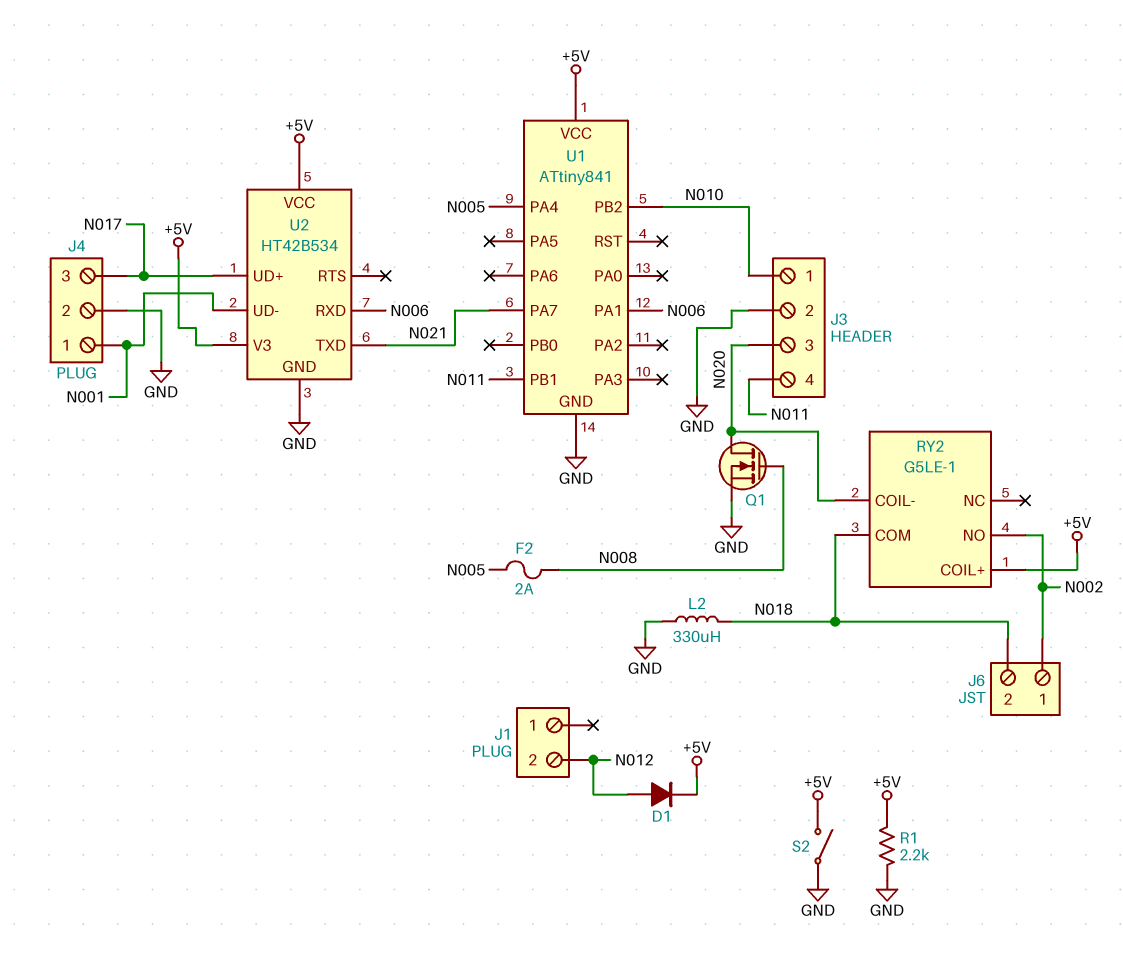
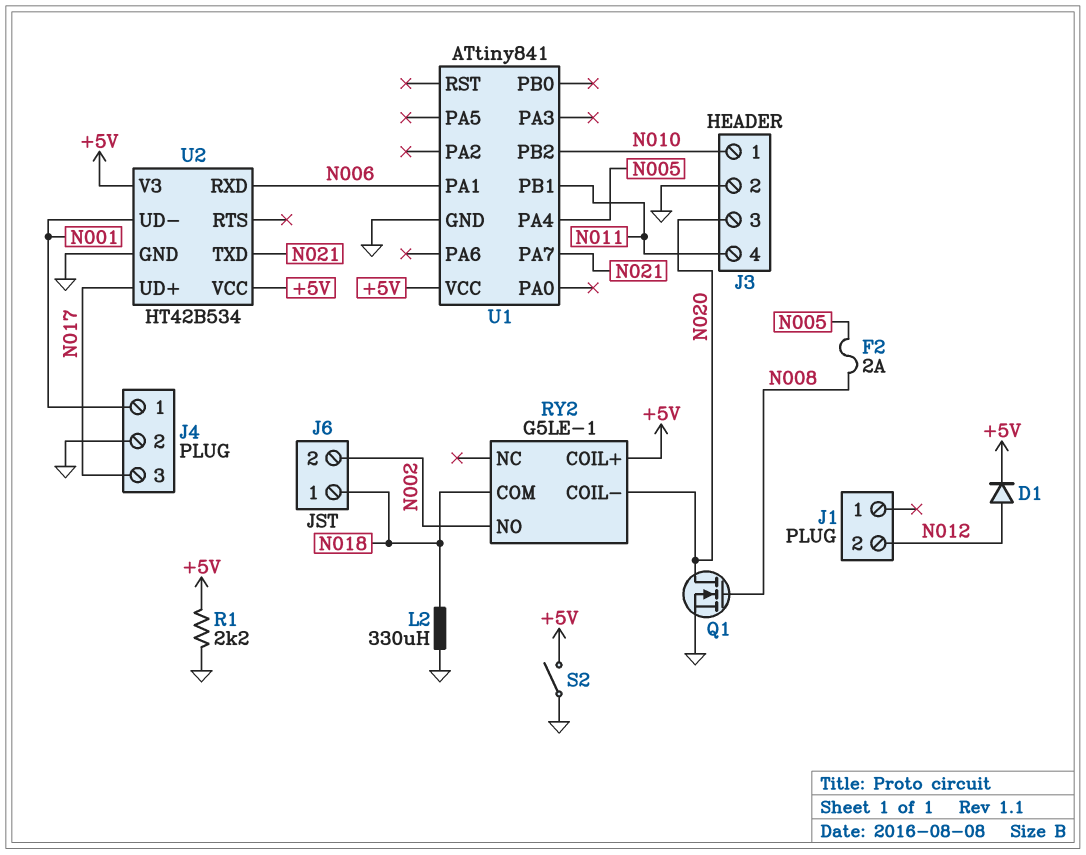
J6 pin 1: N002 -> N018
J6 pin 2: N018 -> N002

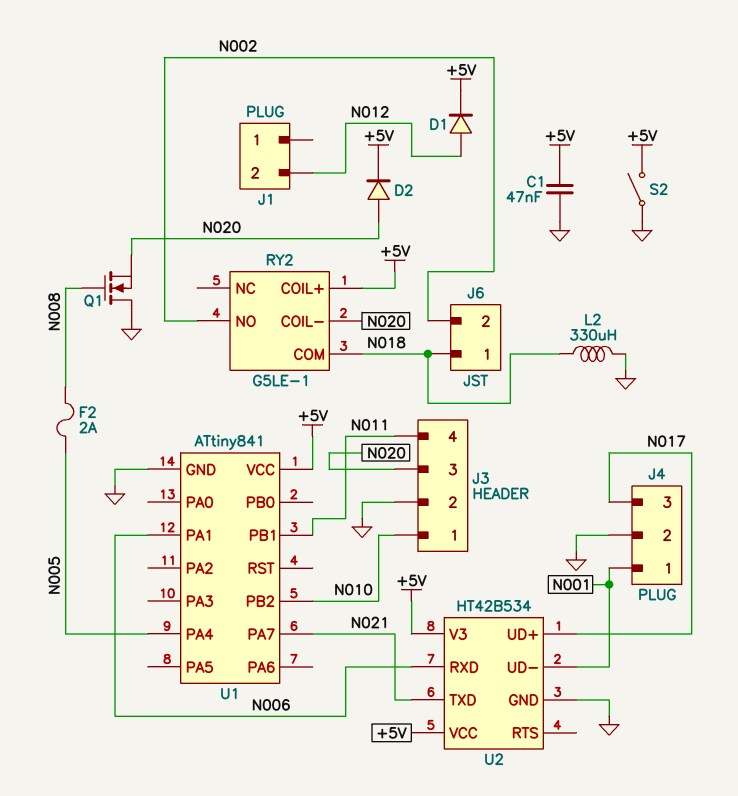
C1: none -> 47nF (+5V, GND)
D2: none -> diode (A N020, K +5V)
Q1: NMOS (G N008, D N020, S GND) -> NMOS (G N008, D GND, S N020)
R1: 2.2k (+5V, GND) -> none

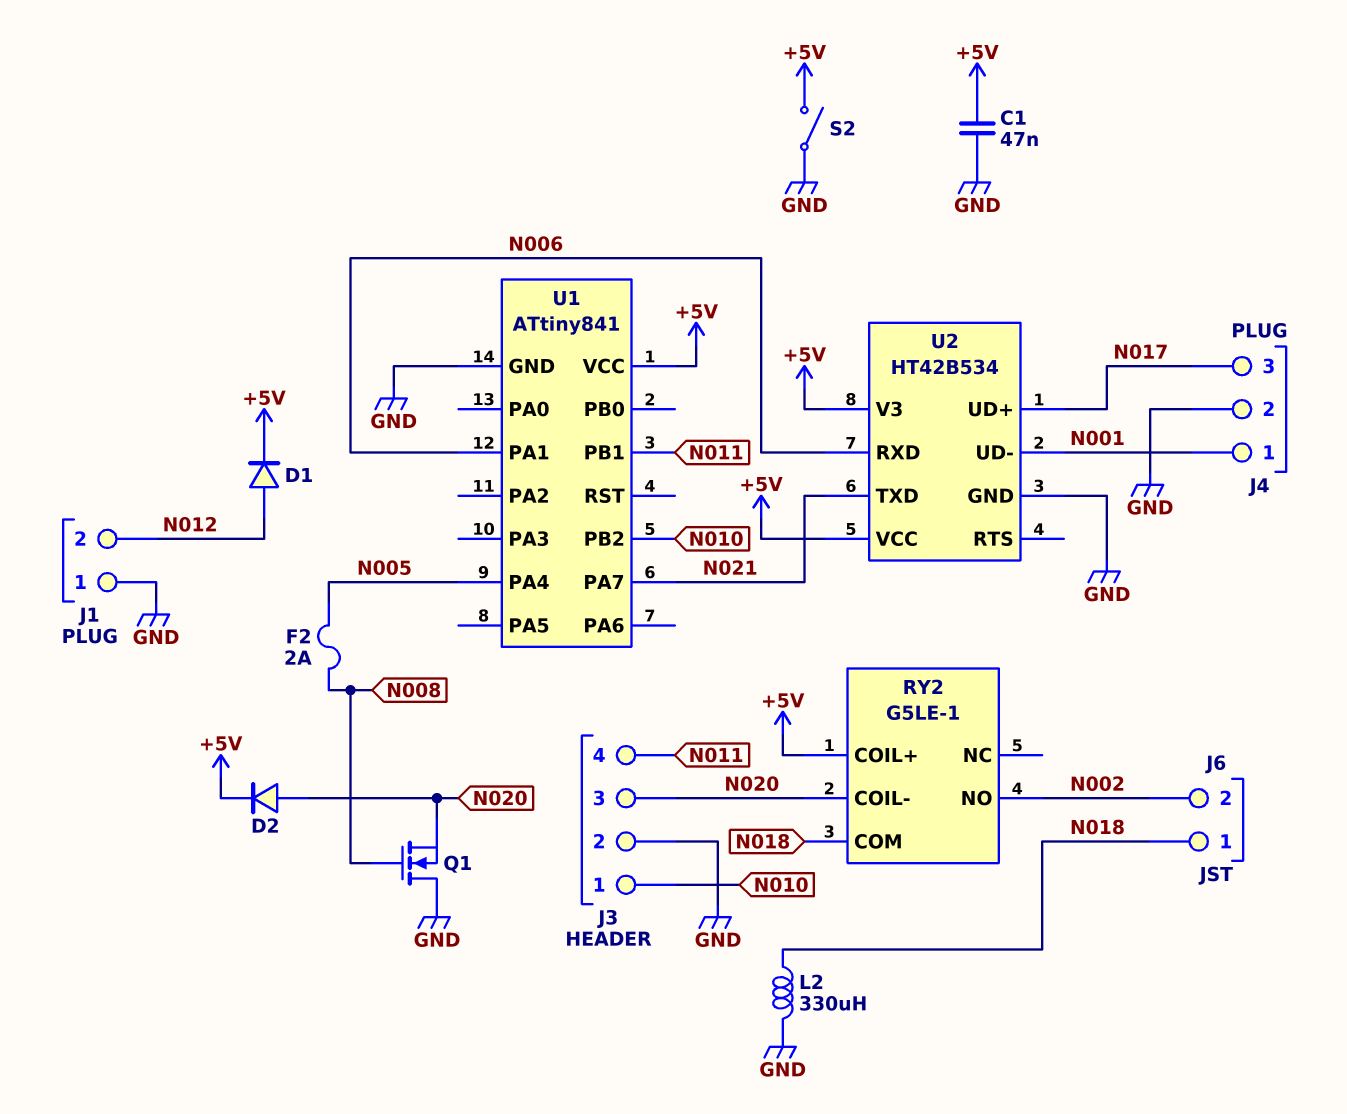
J1 pin 1: none -> GND

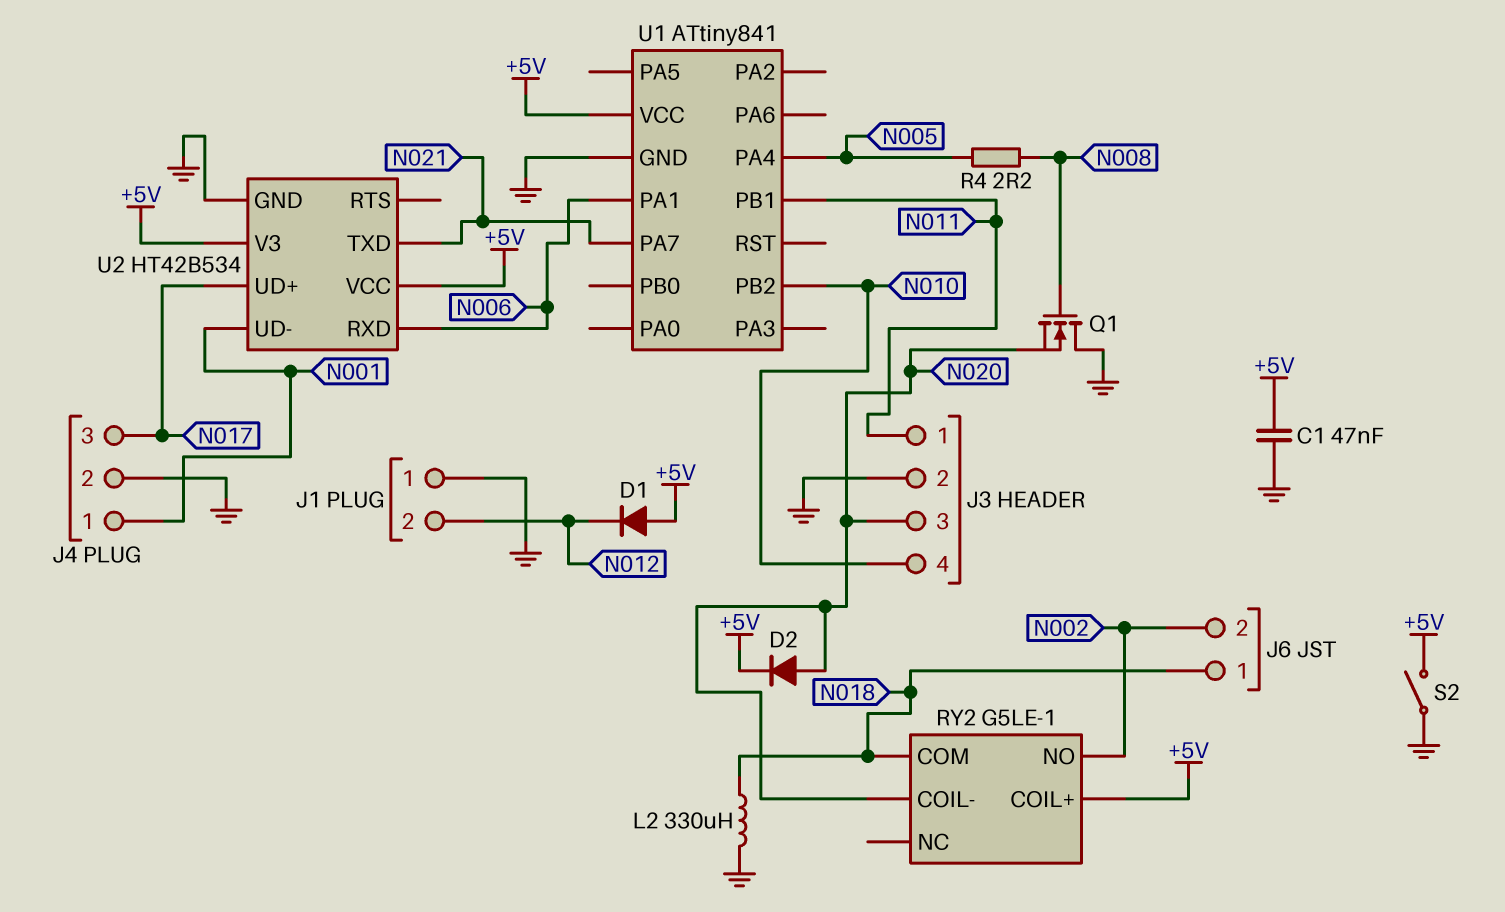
D1: diode (A N012, K +5V) -> diode (A +5V, K N012)
F2: 2A (N005, N008) -> none
J3 pin 1: N010 -> N011
J3 pin 4: N011 -> N010
R4: none -> 2.2 (N005, N008)

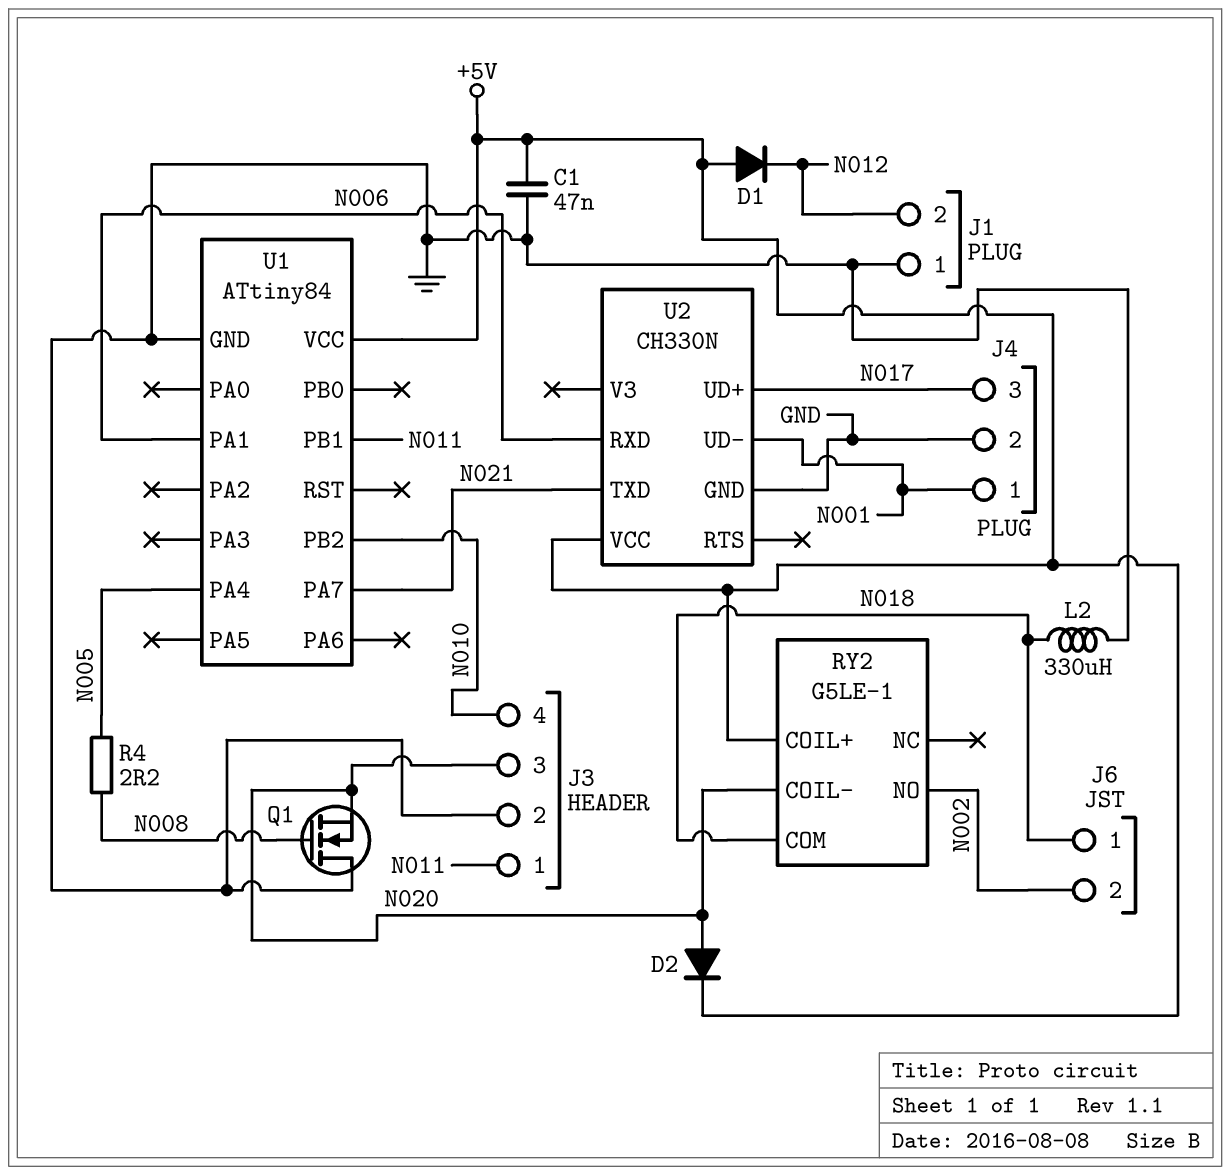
S2: switch (+5V, GND) -> none
U1: ATtiny841 -> ATtiny84
U2: HT42B534 -> CH330N
U2 pin V3: +5V -> none

